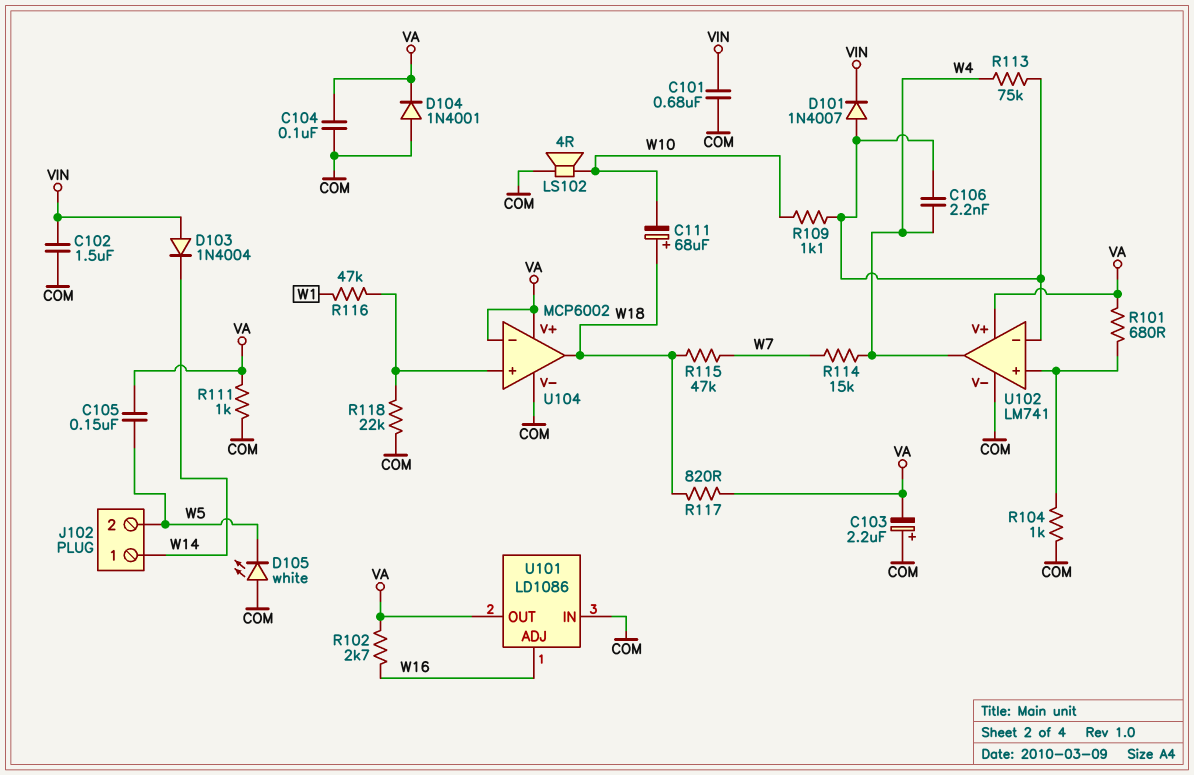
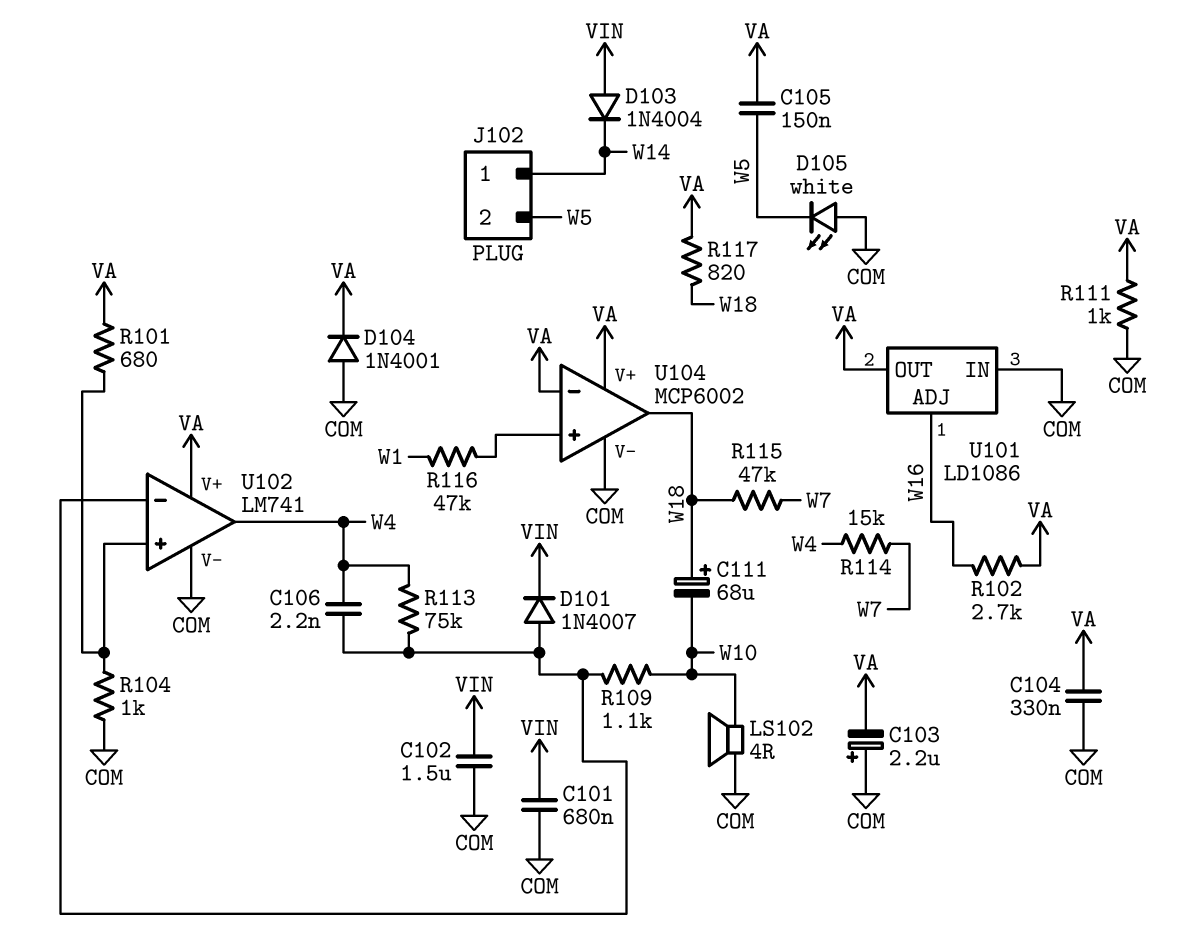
C104: 100nF (COM, VA) -> 330nF (COM, VA)
R118: 22k (COM, U104/in+) -> none

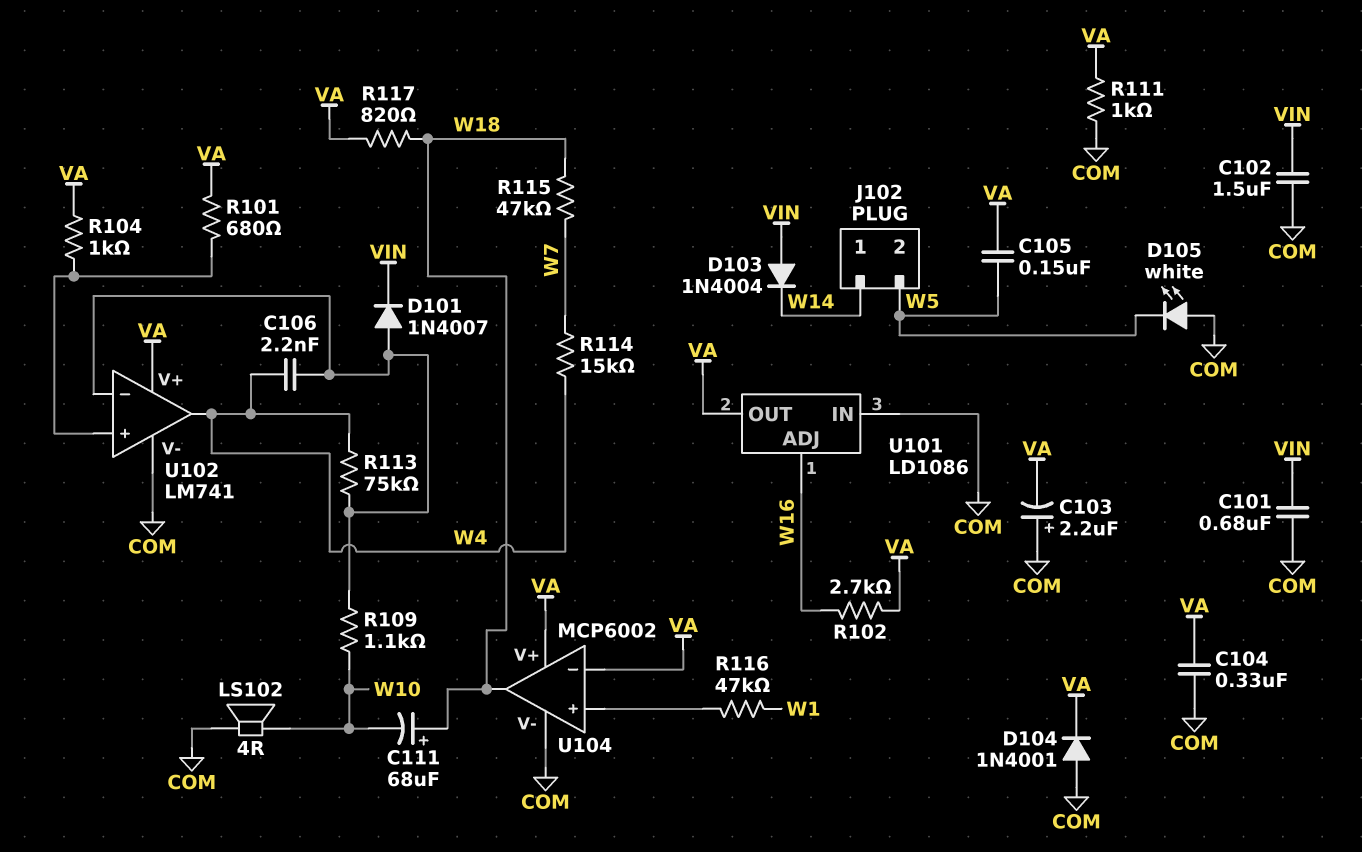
R104: 1k (COM, U102/in+) -> 1k (U102/in+, VA)

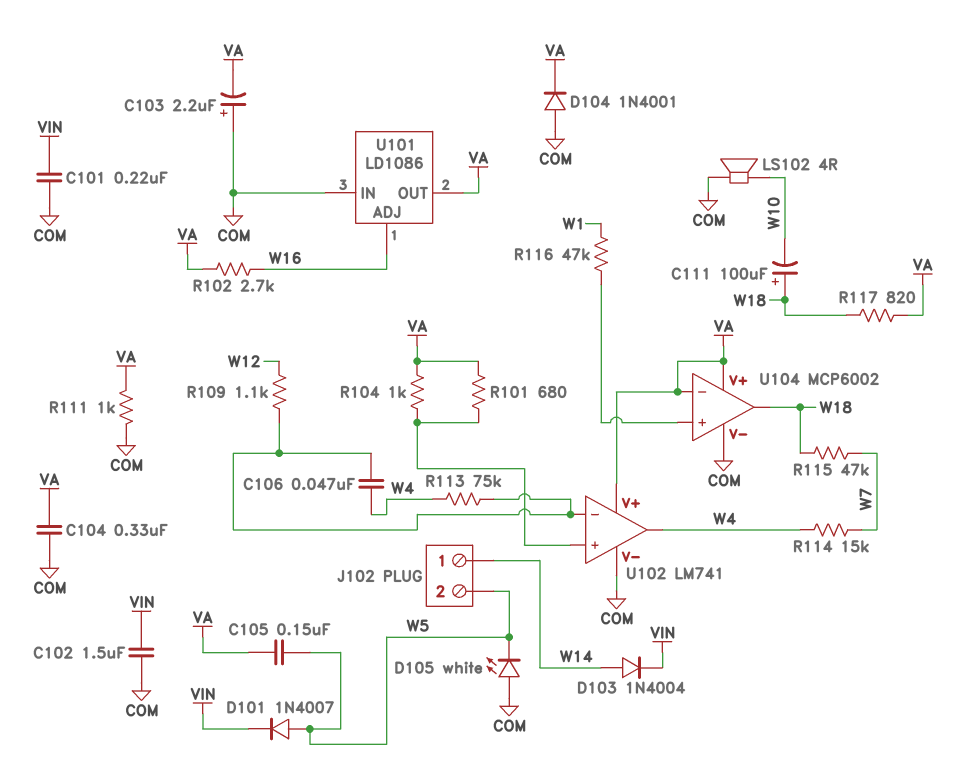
C101: 680nF (COM, VIN) -> 220nF (COM, VIN)
C106: 2.2nF (U102/in-, W4) -> 47nF (U102/in-, W4)
C111: 68uF (plus W18, minus W10) -> 100uF (plus W18, minus W10)
D101: diode 1N4007 (A U102/in-, K VIN) -> diode 1N4007 (A W5, K VIN)
D103: diode 1N4004 (A VIN, K W14) -> diode 1N4004 (A W14, K VIN)
R109: 1.1k (U102/in-, W10) -> 1.1k (U102/in-, W12)

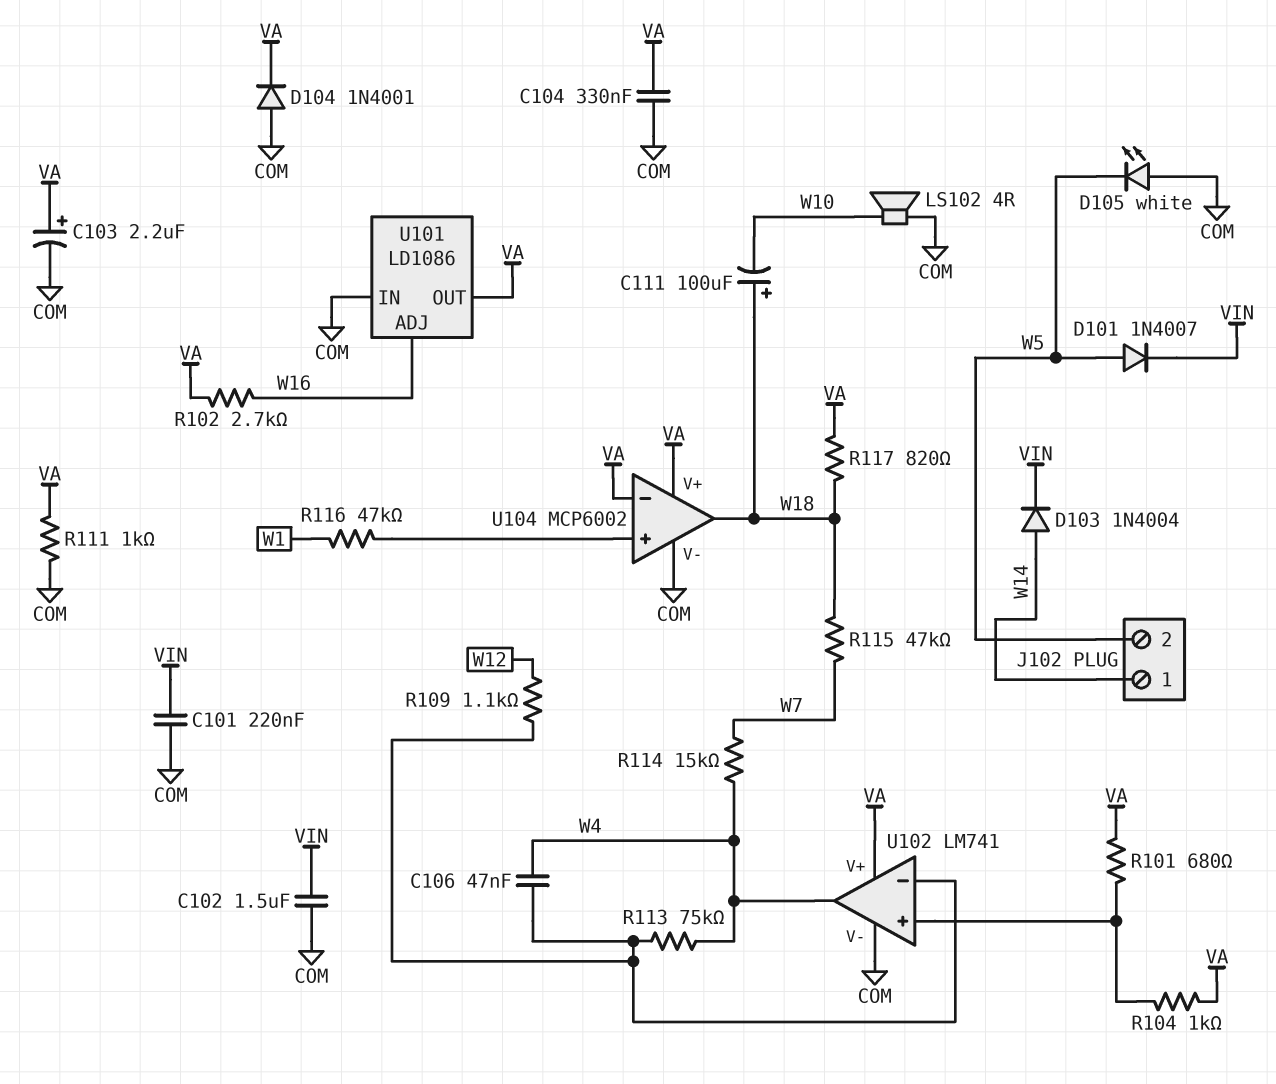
C103: 2.2uF (plus COM, minus VA) -> 2.2uF (plus VA, minus COM)
C105: 150nF (VA, W5) -> none

